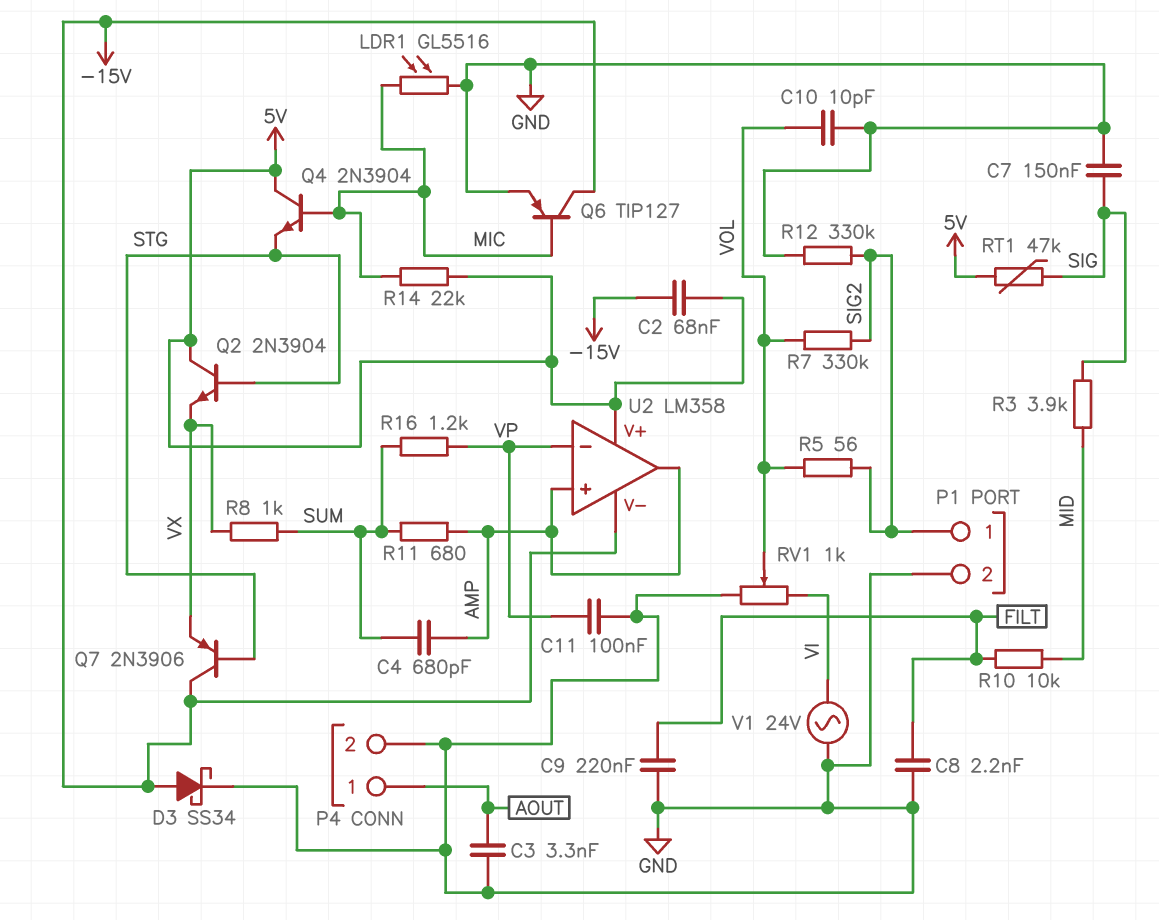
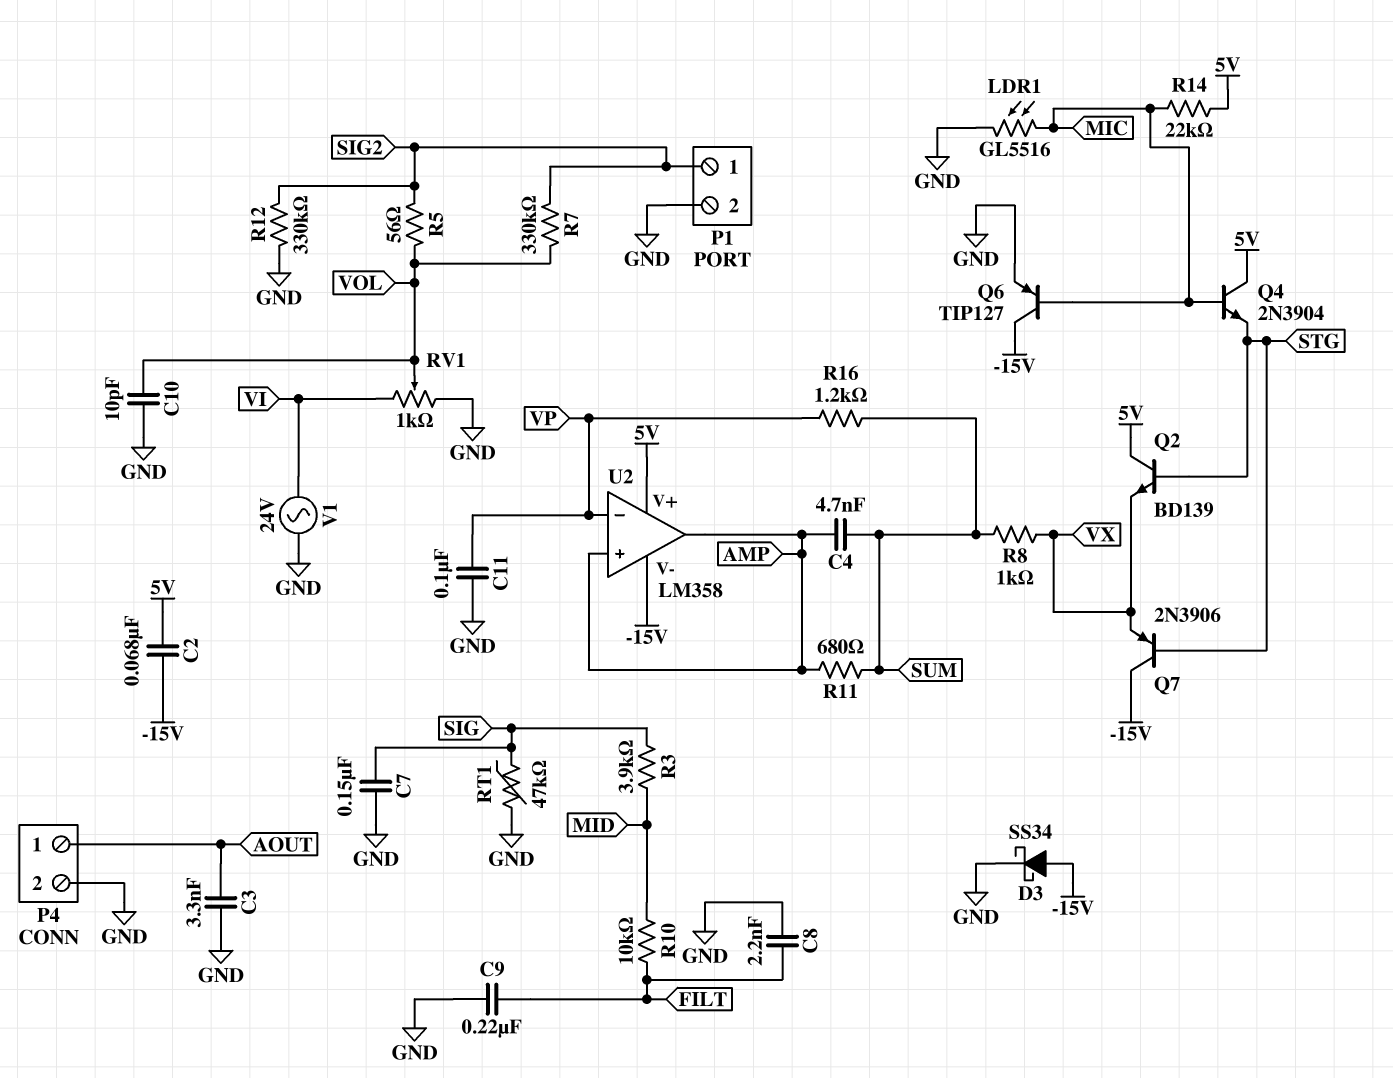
C4: 680pF (AMP, SUM) -> 4.7nF (AMP, SUM)
Q2: NPN 2N3904 (B STG, C 5V, E VX) -> NPN BD139 (B STG, C 5V, E VX)
RT1: 47k (5V, SIG) -> 47k (GND, SIG)

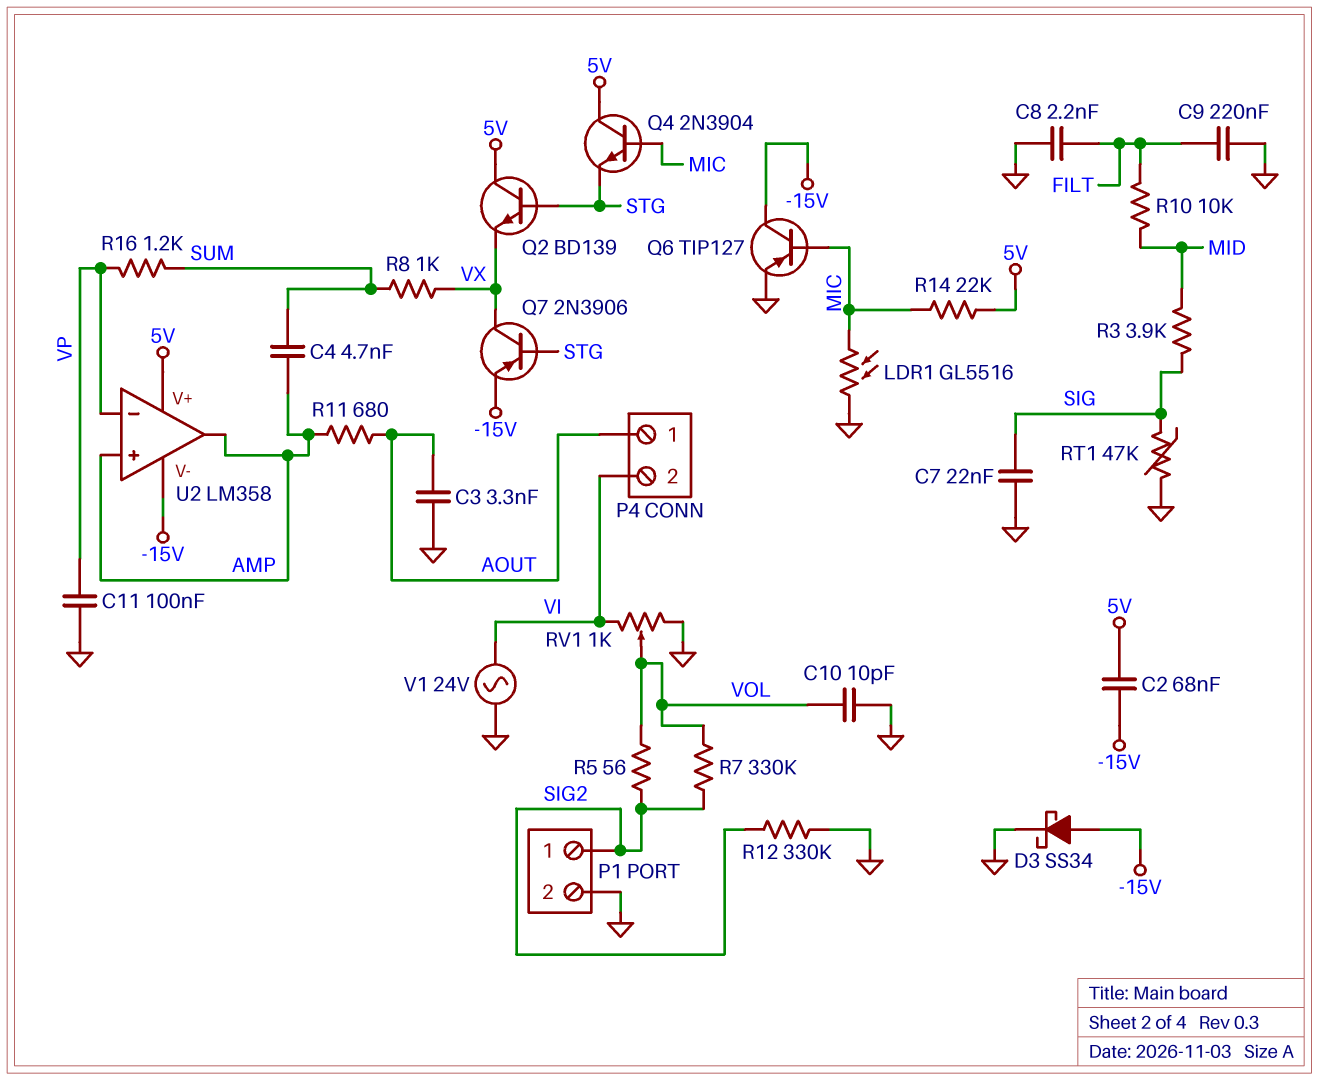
C7: 150nF (GND, SIG) -> 22nF (GND, SIG)
P4 pin 2: GND -> VI
Q7: PNP 2N3906 (B STG, C -15V, E VX) -> PNP 2N3906 (B STG, C VX, E -15V)
R11: 680 (AMP, SUM) -> 680 (AMP, AOUT)

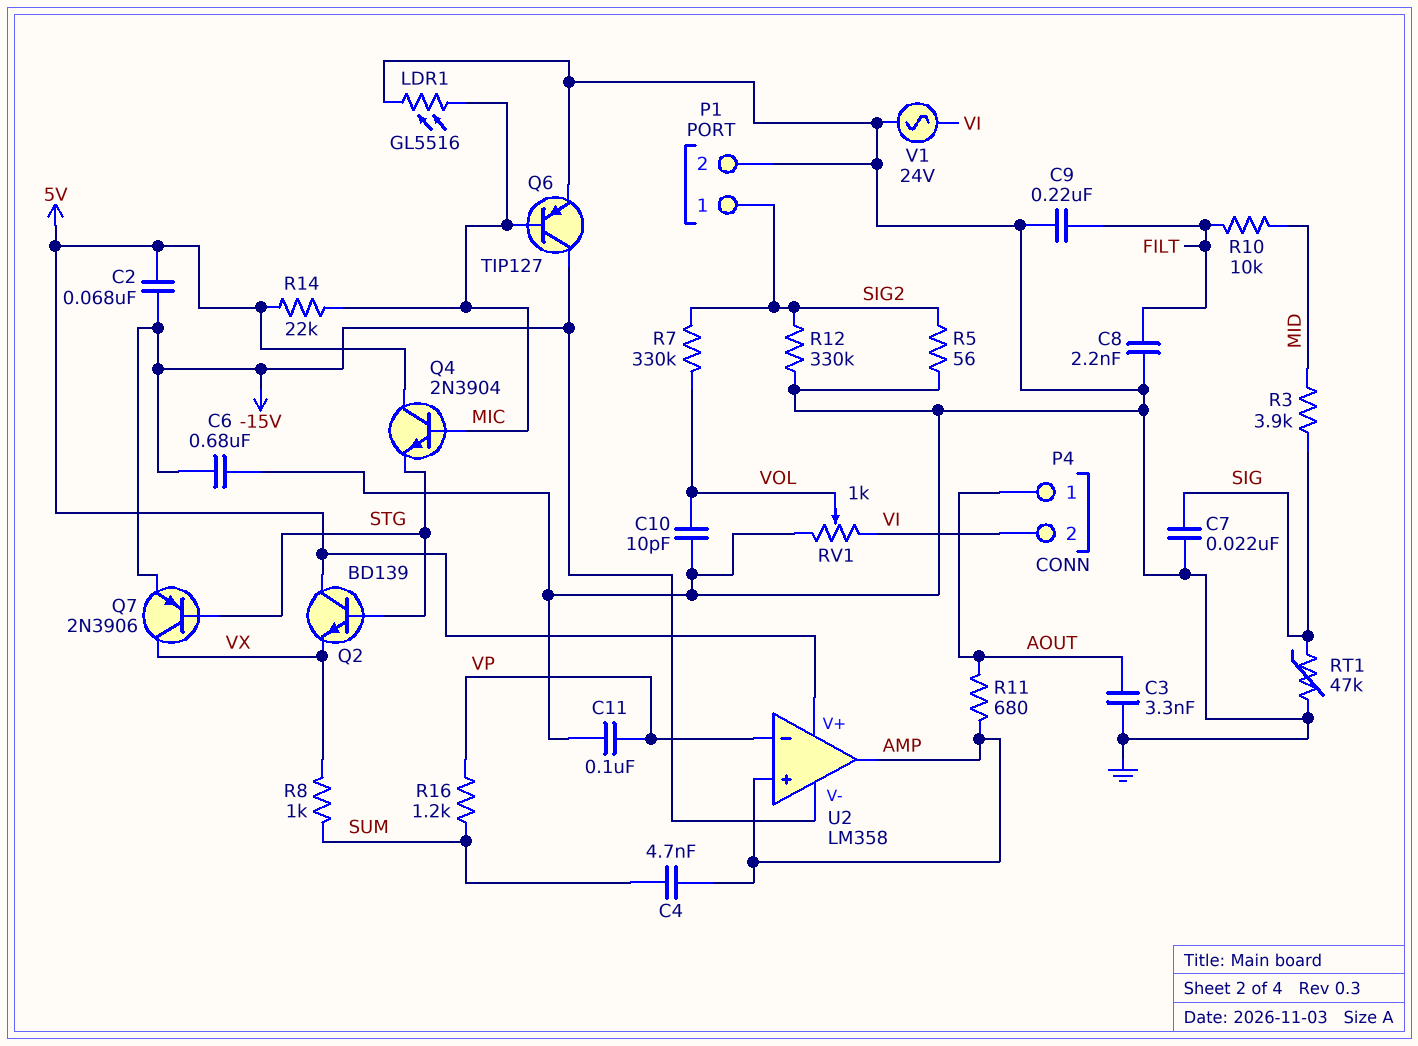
C6: none -> 680nF (-15V, GND)
D3: schottky SS34 (A -15V, K GND) -> none
R5: 56 (SIG2, VOL) -> 56 (GND, SIG2)

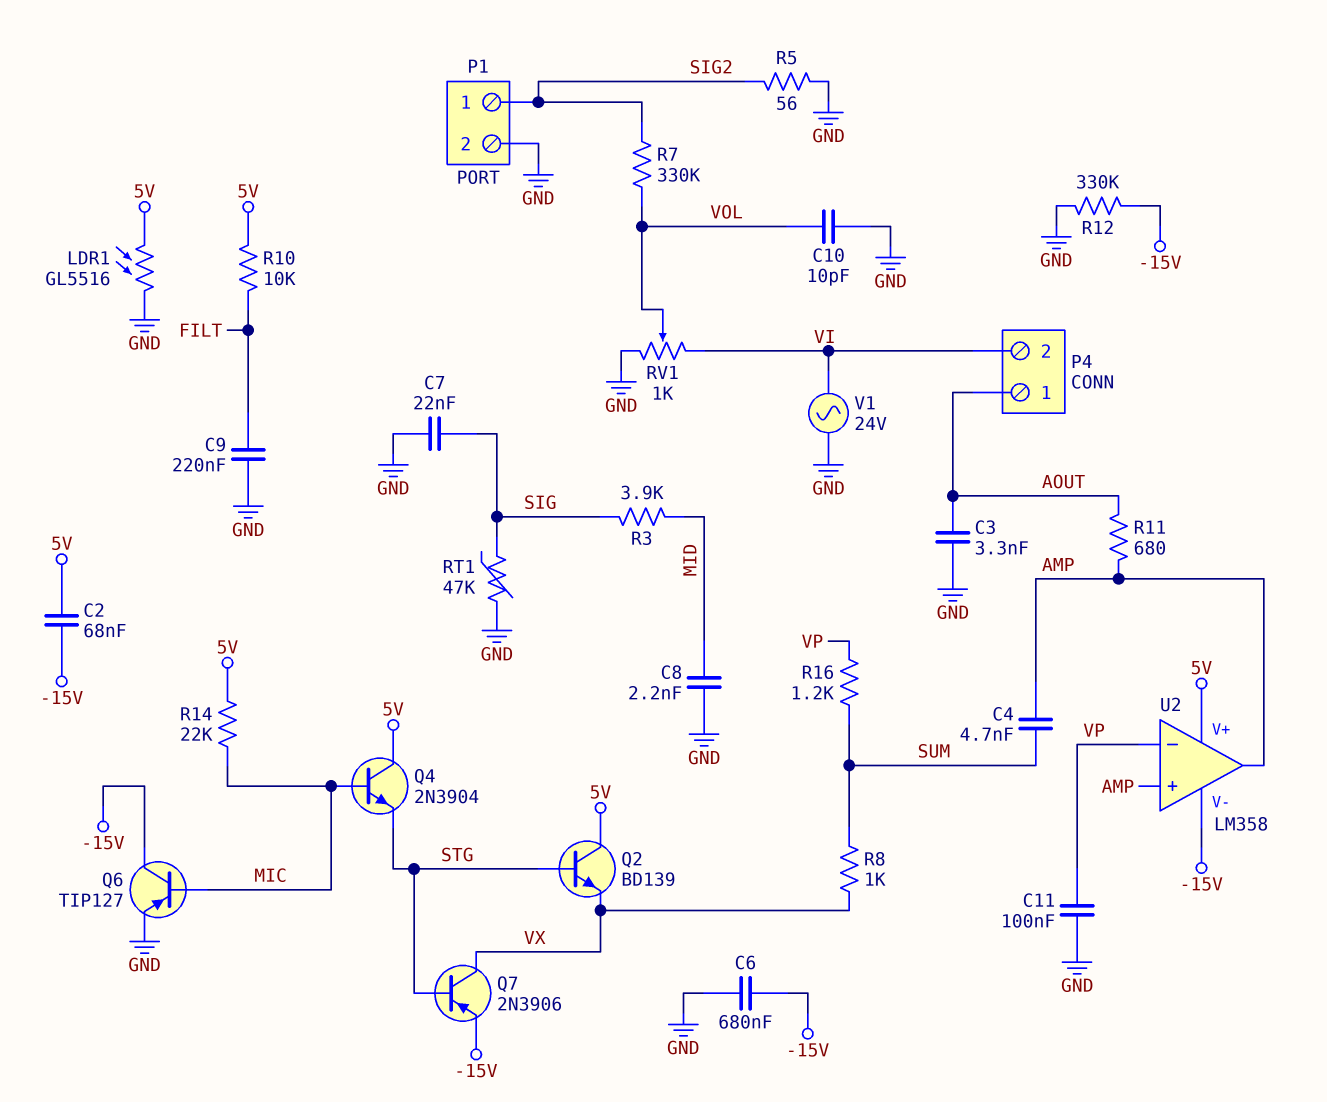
C8: 2.2nF (FILT, GND) -> 2.2nF (GND, MID)
LDR1: GL5516 (GND, MIC) -> GL5516 (5V, GND)
R10: 10k (FILT, MID) -> 10k (5V, FILT)
R12: 330k (GND, SIG2) -> 330k (-15V, GND)

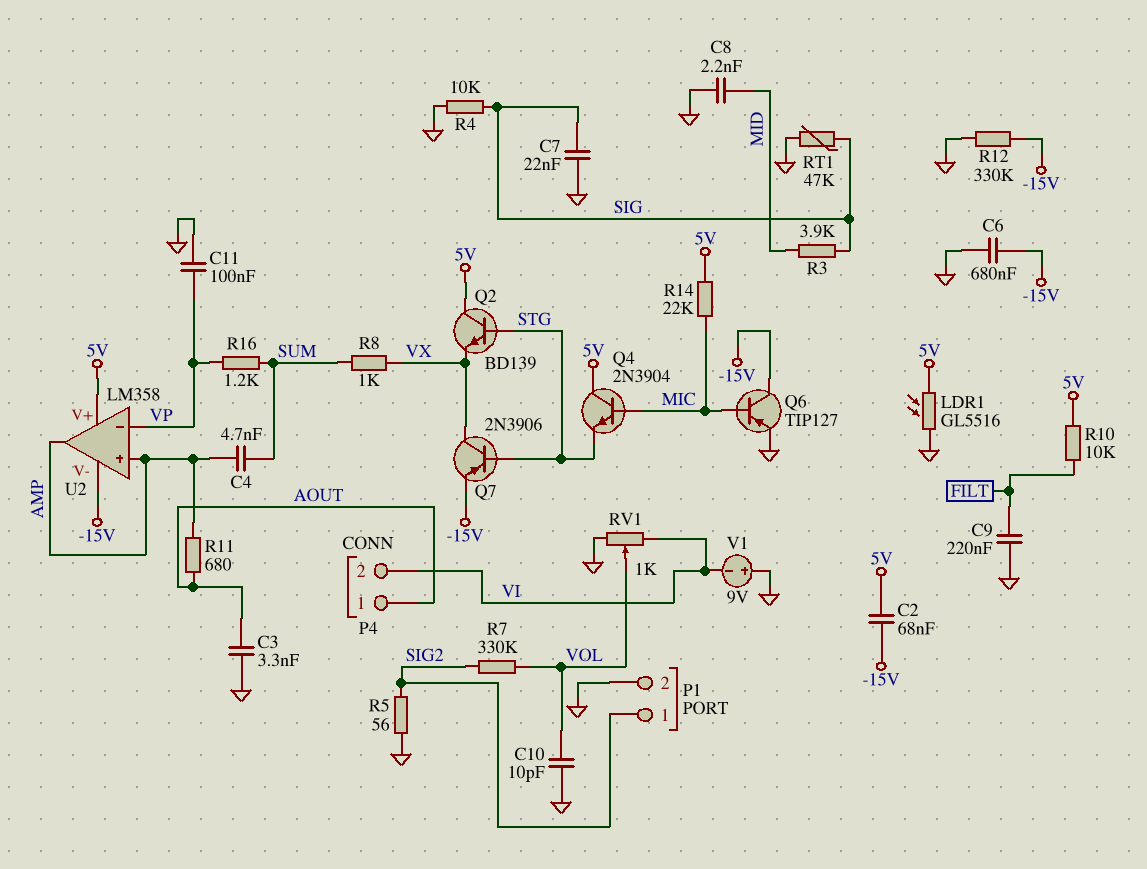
R4: none -> 10k (GND, SIG)
V1: AC 24V (GND, VI) -> 9V (plus GND, minus VI)

